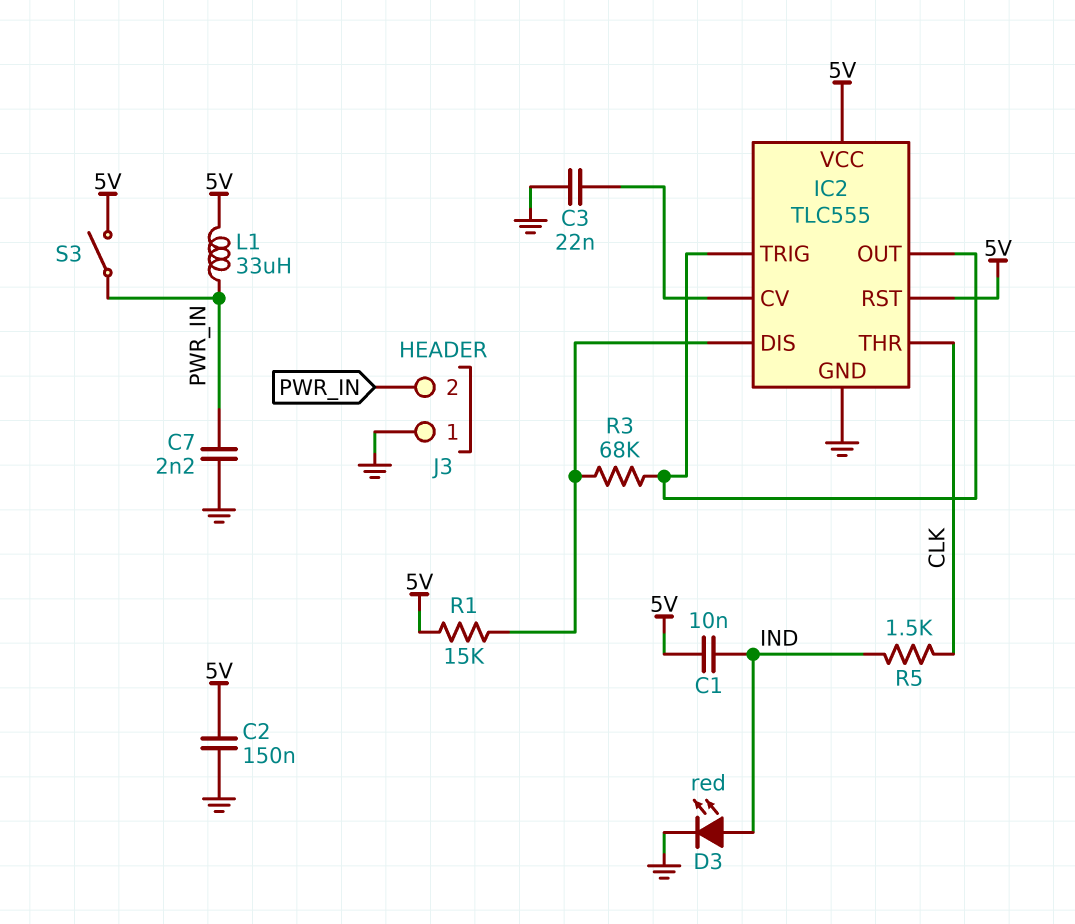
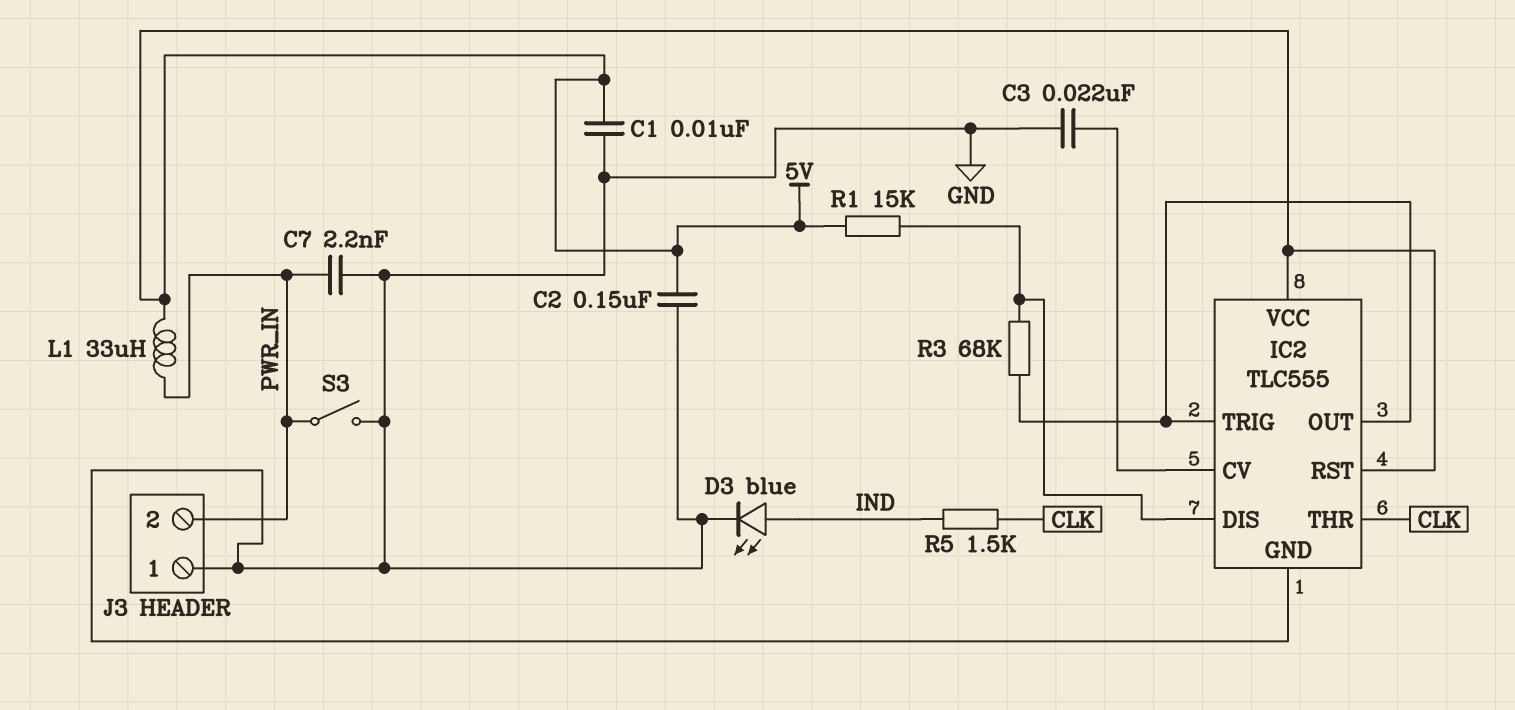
C1: 10nF (5V, IND) -> 10nF (5V, GND)
D3: LED red (A IND, K GND) -> LED blue (A IND, K GND)
S3: switch (5V, PWR_IN) -> switch (GND, PWR_IN)

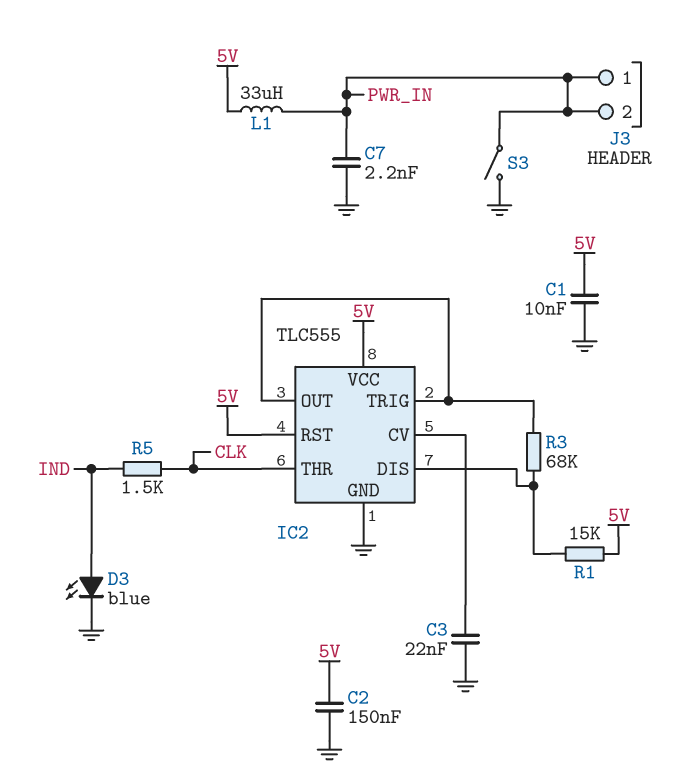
J3 pin 1: GND -> PWR_IN

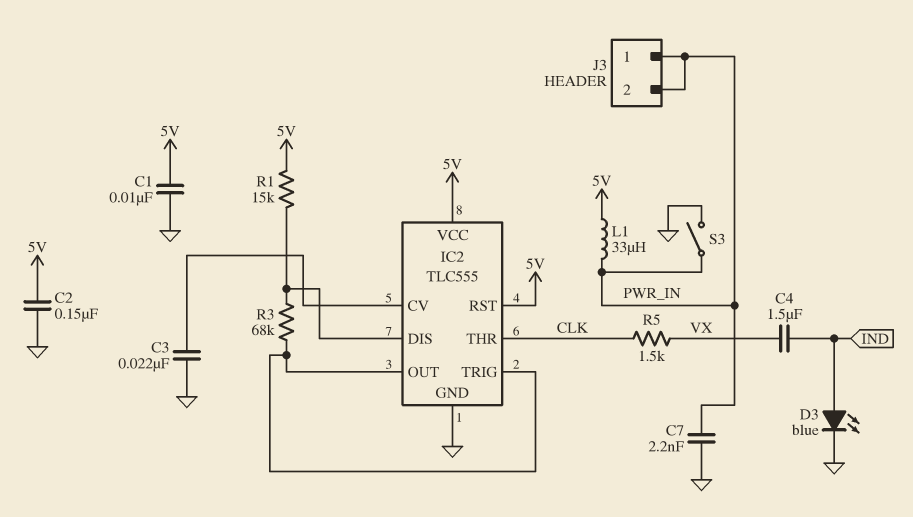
C4: none -> 1.5uF (IND, VX)
R5: 1.5k (CLK, IND) -> 1.5k (CLK, VX)

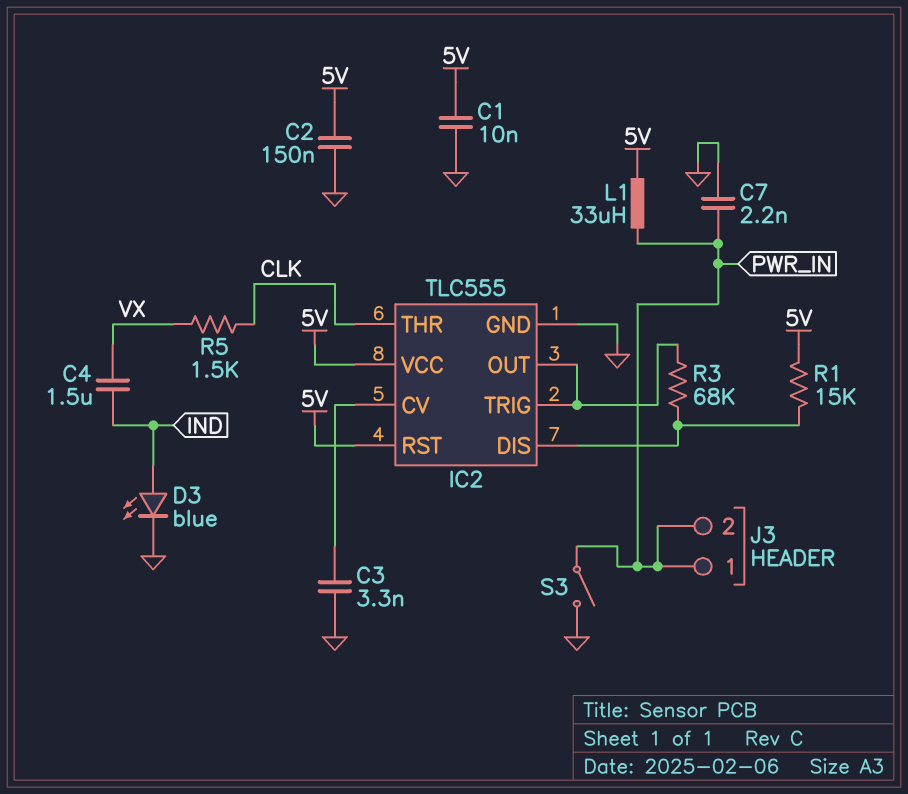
C3: 22nF (GND, IC2/CV) -> 3.3nF (GND, IC2/CV)

